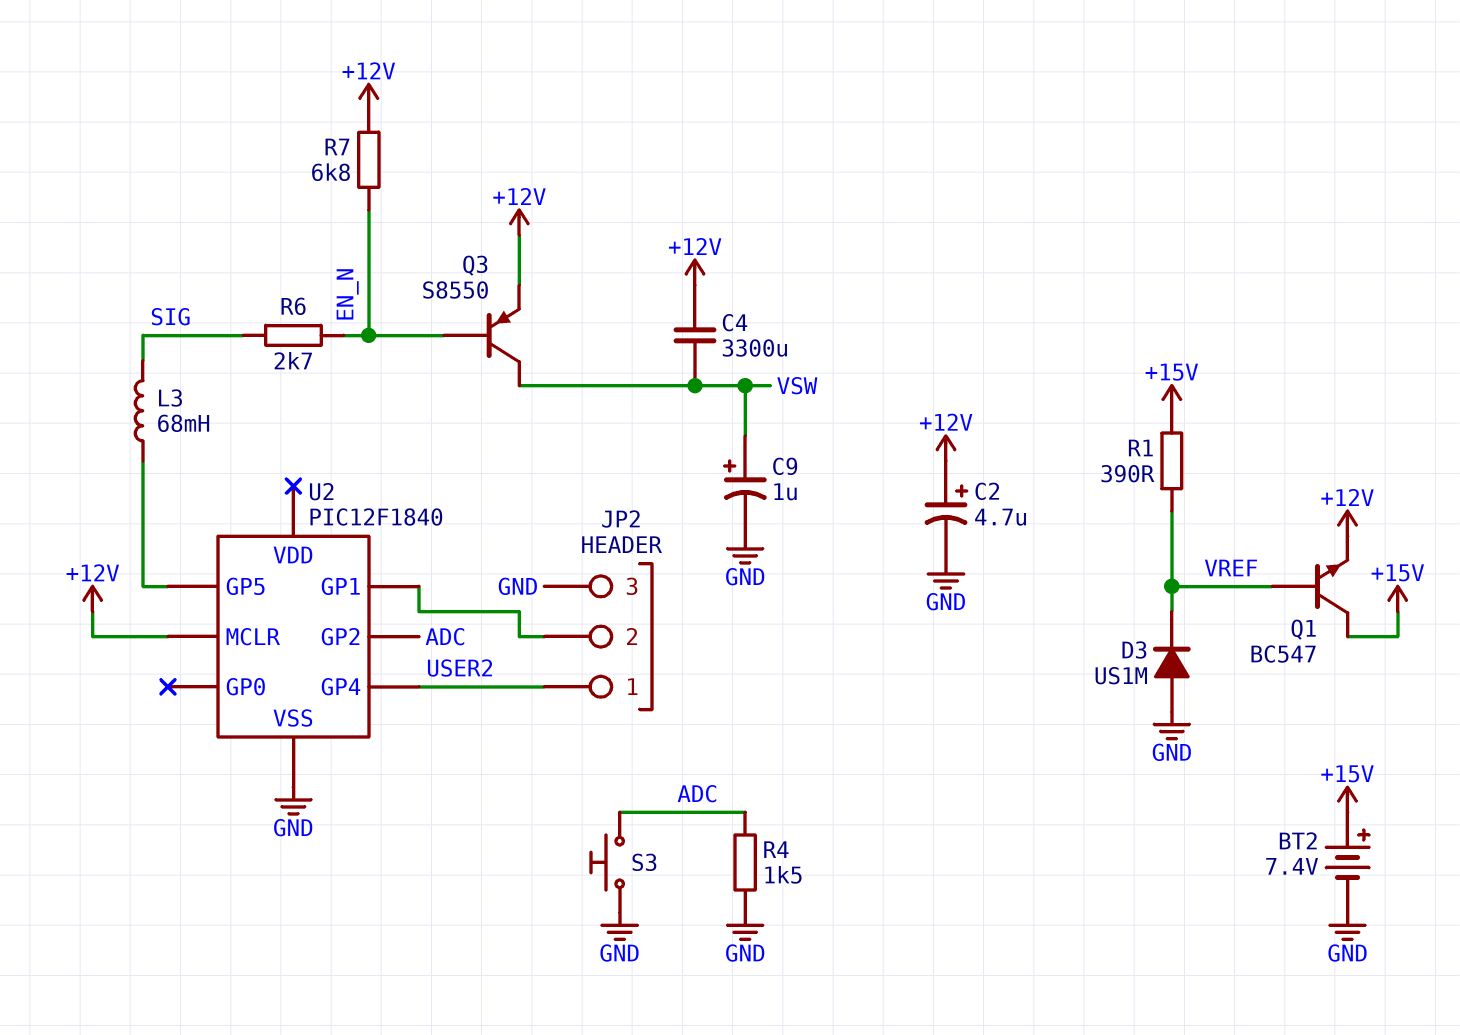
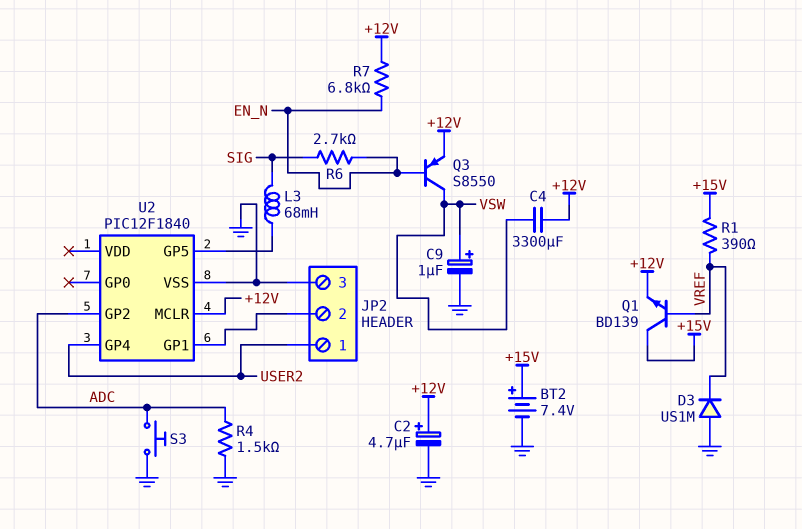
Q1: NPN BC547 (B VREF, C +15V, E +12V) -> NPN BD139 (B VREF, C +15V, E +12V)

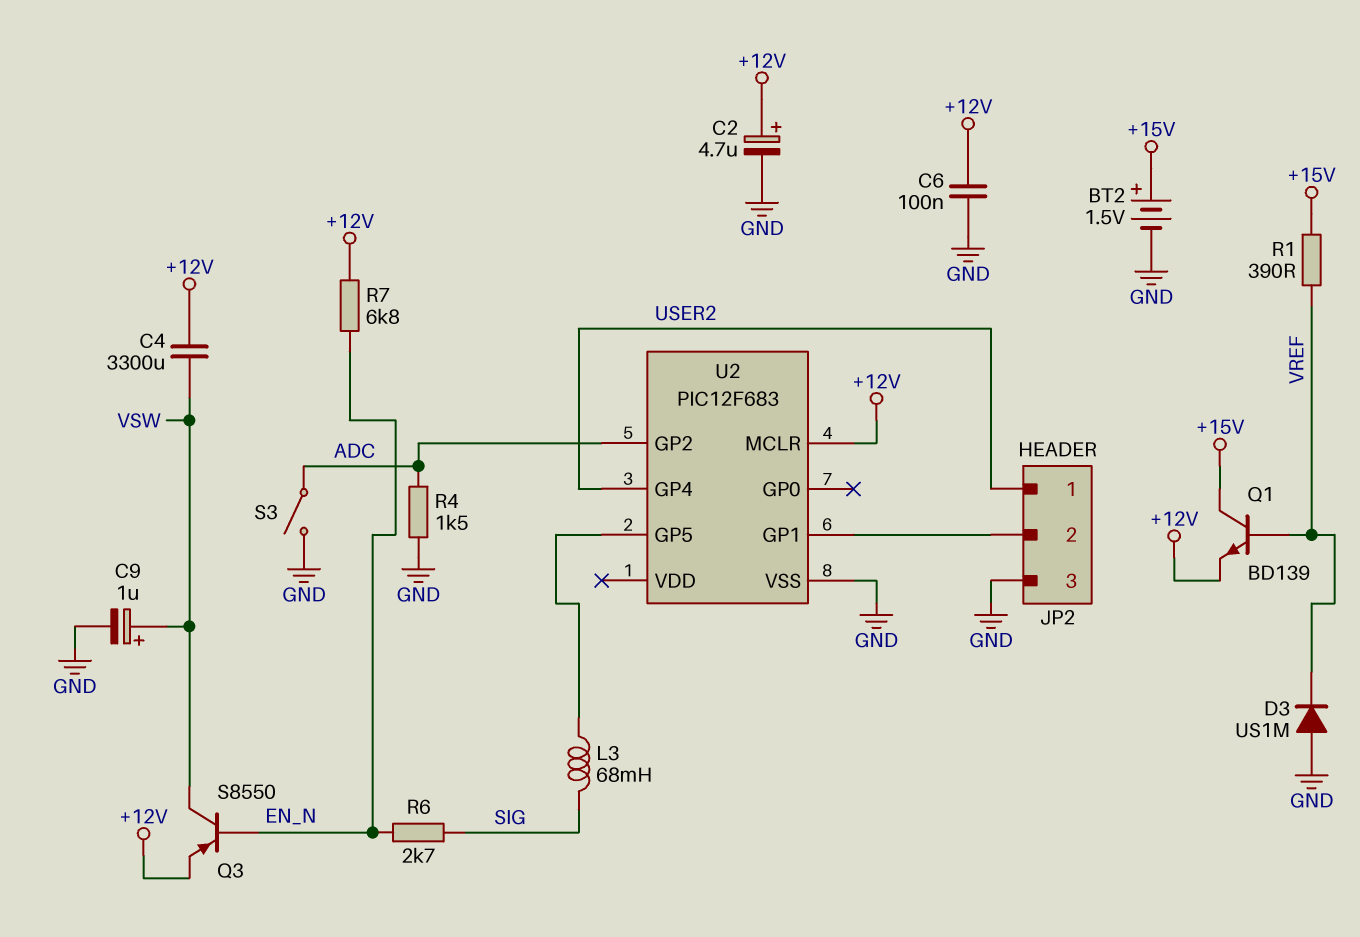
BT2: 7.4V (plus +15V, minus GND) -> 1.5V (plus +15V, minus GND)
C6: none -> 100nF (+12V, GND)
S3: button (ADC, GND) -> switch (ADC, GND)
U2: PIC12F1840 -> PIC12F683

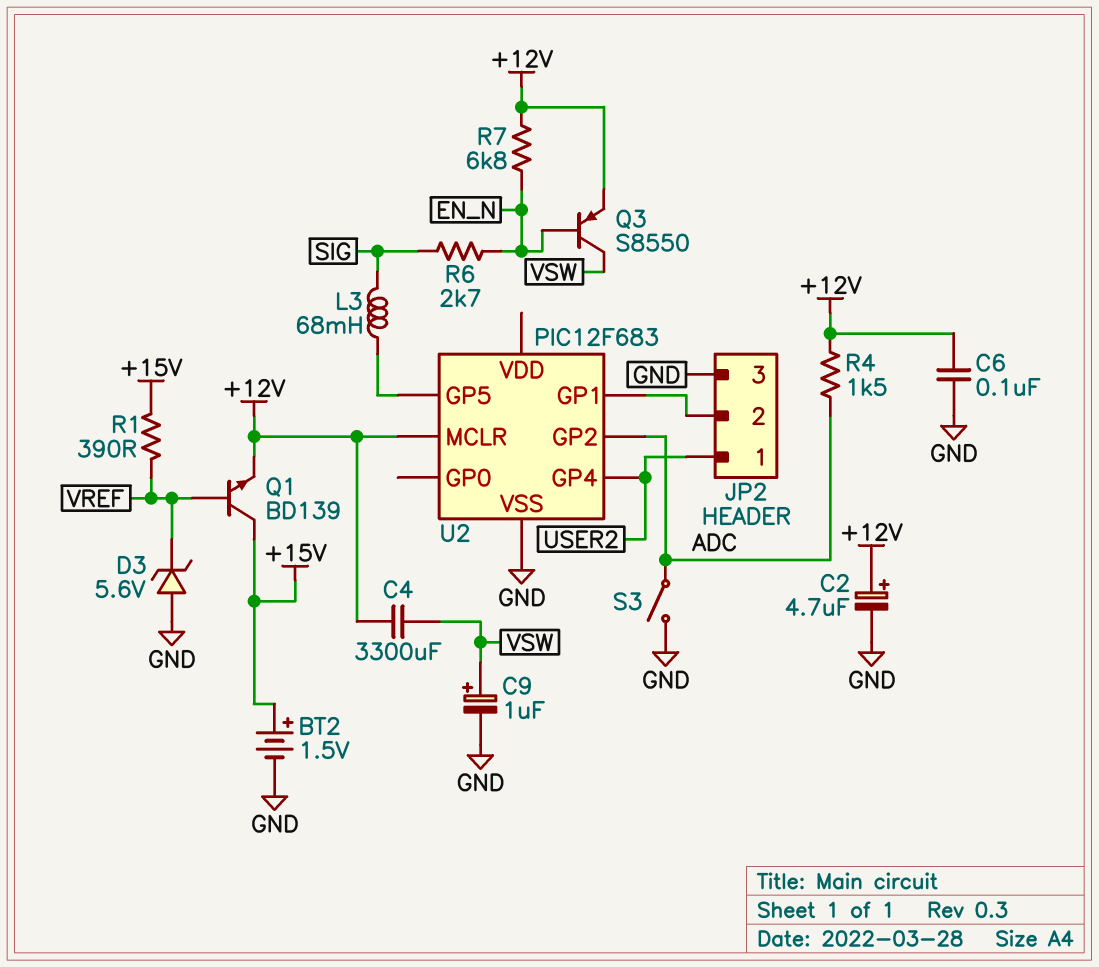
D3: diode US1M (A GND, K VREF) -> zener 5.6V (A GND, K VREF)
R4: 1.5k (ADC, GND) -> 1.5k (+12V, ADC)

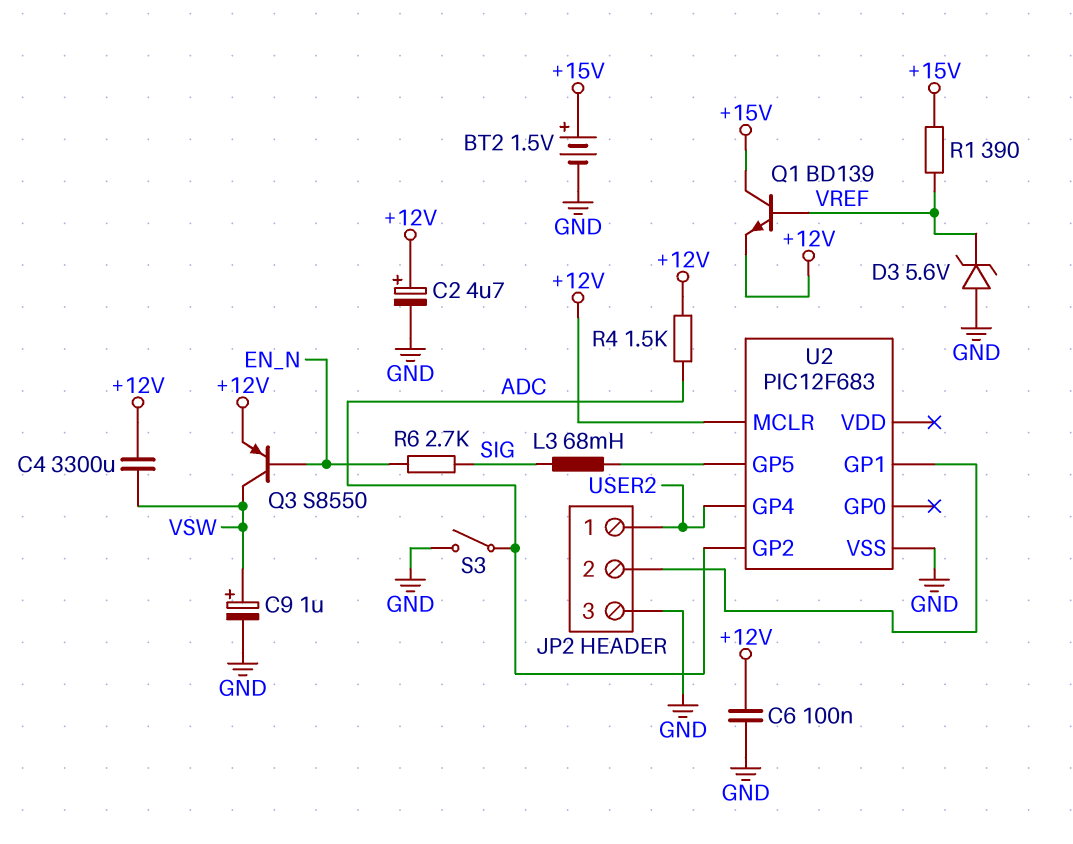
R7: 6.8k (+12V, EN_N) -> none

